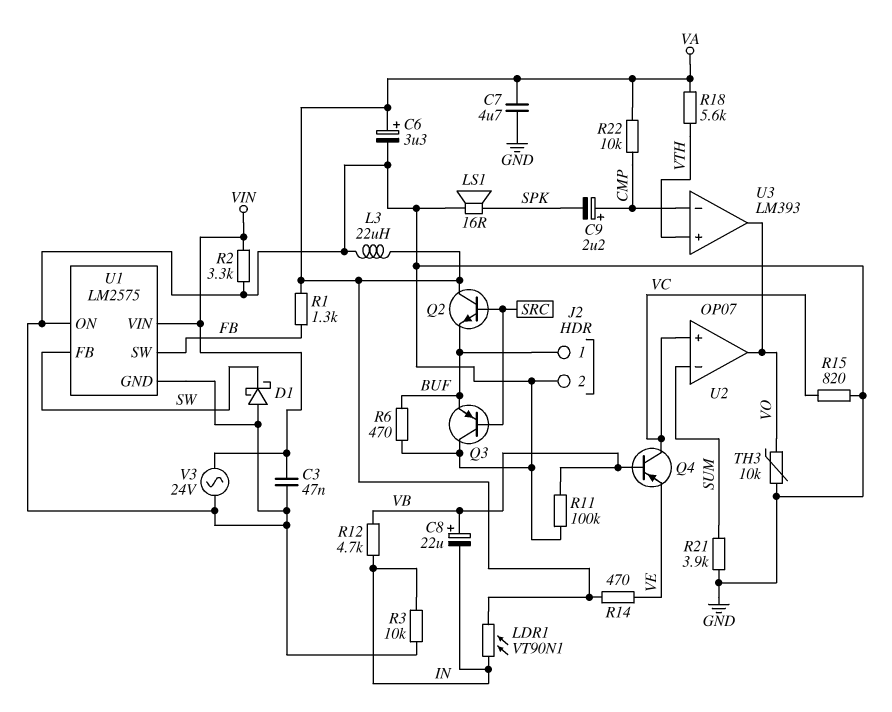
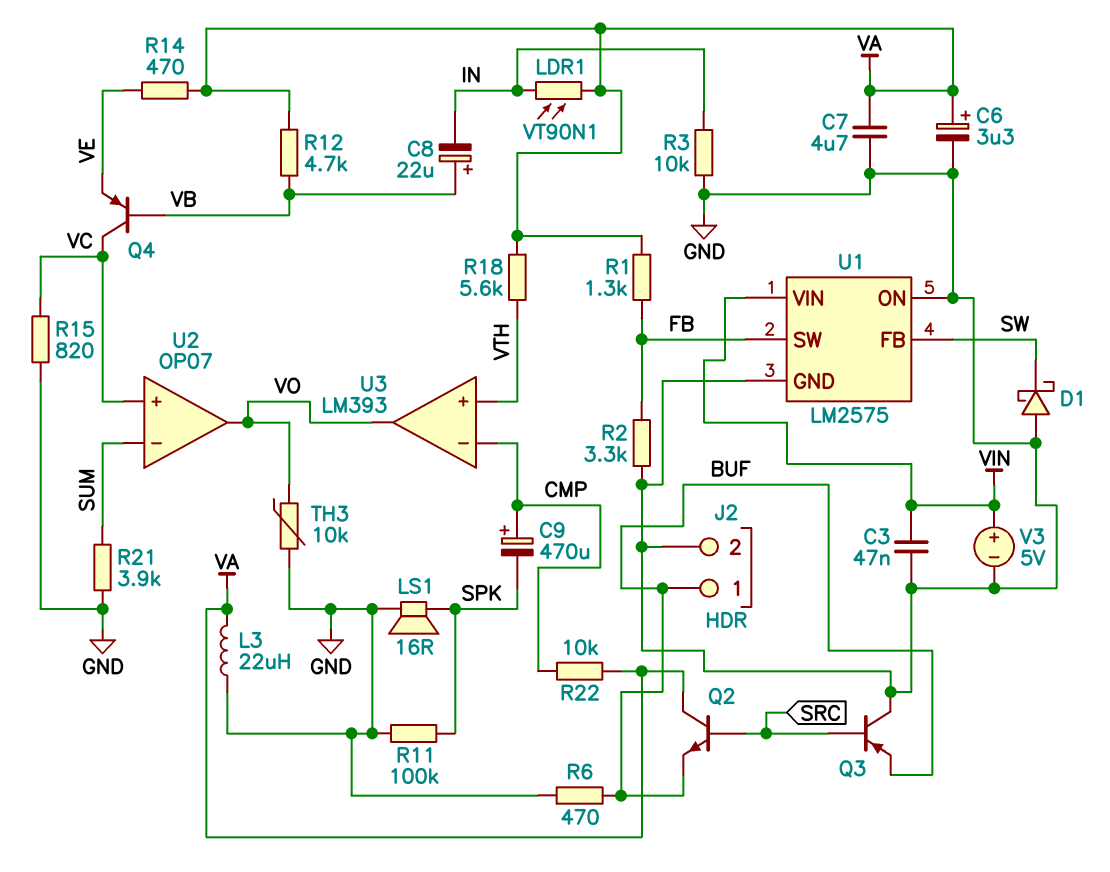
C9: 2.2uF (plus CMP, minus SPK) -> 470uF (plus CMP, minus SPK)
R2: 3.3k (GND, VIN) -> 3.3k (FB, GND)
R11: 100k (GND, VB) -> 100k (GND, SPK)
R12: 4.7k (IN, VB) -> 4.7k (VA, VB)
V3: AC 24V (GND, VIN) -> 5V (plus VIN, minus GND)

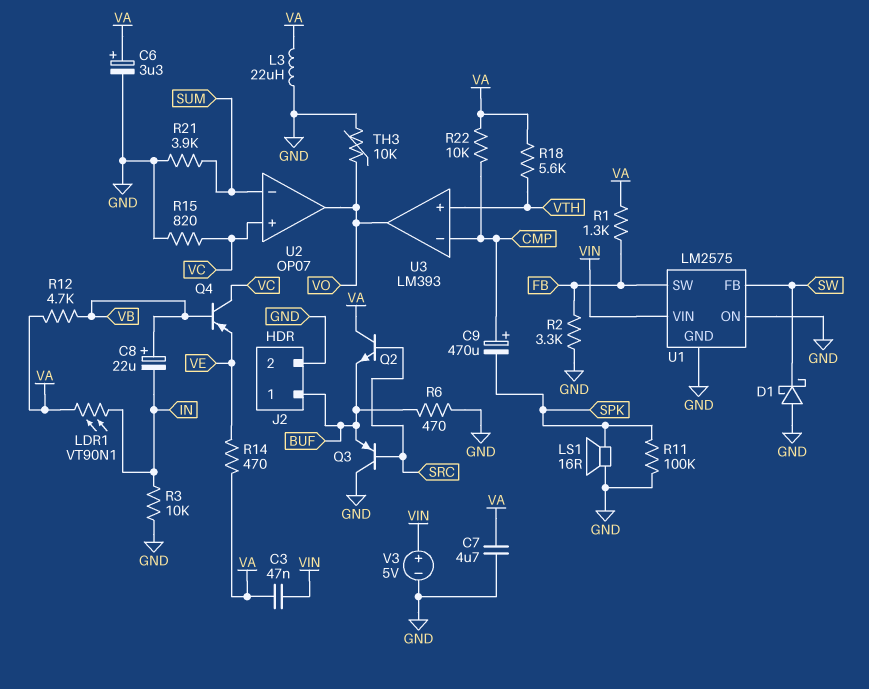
C3: 47nF (GND, VIN) -> 47nF (VA, VIN)

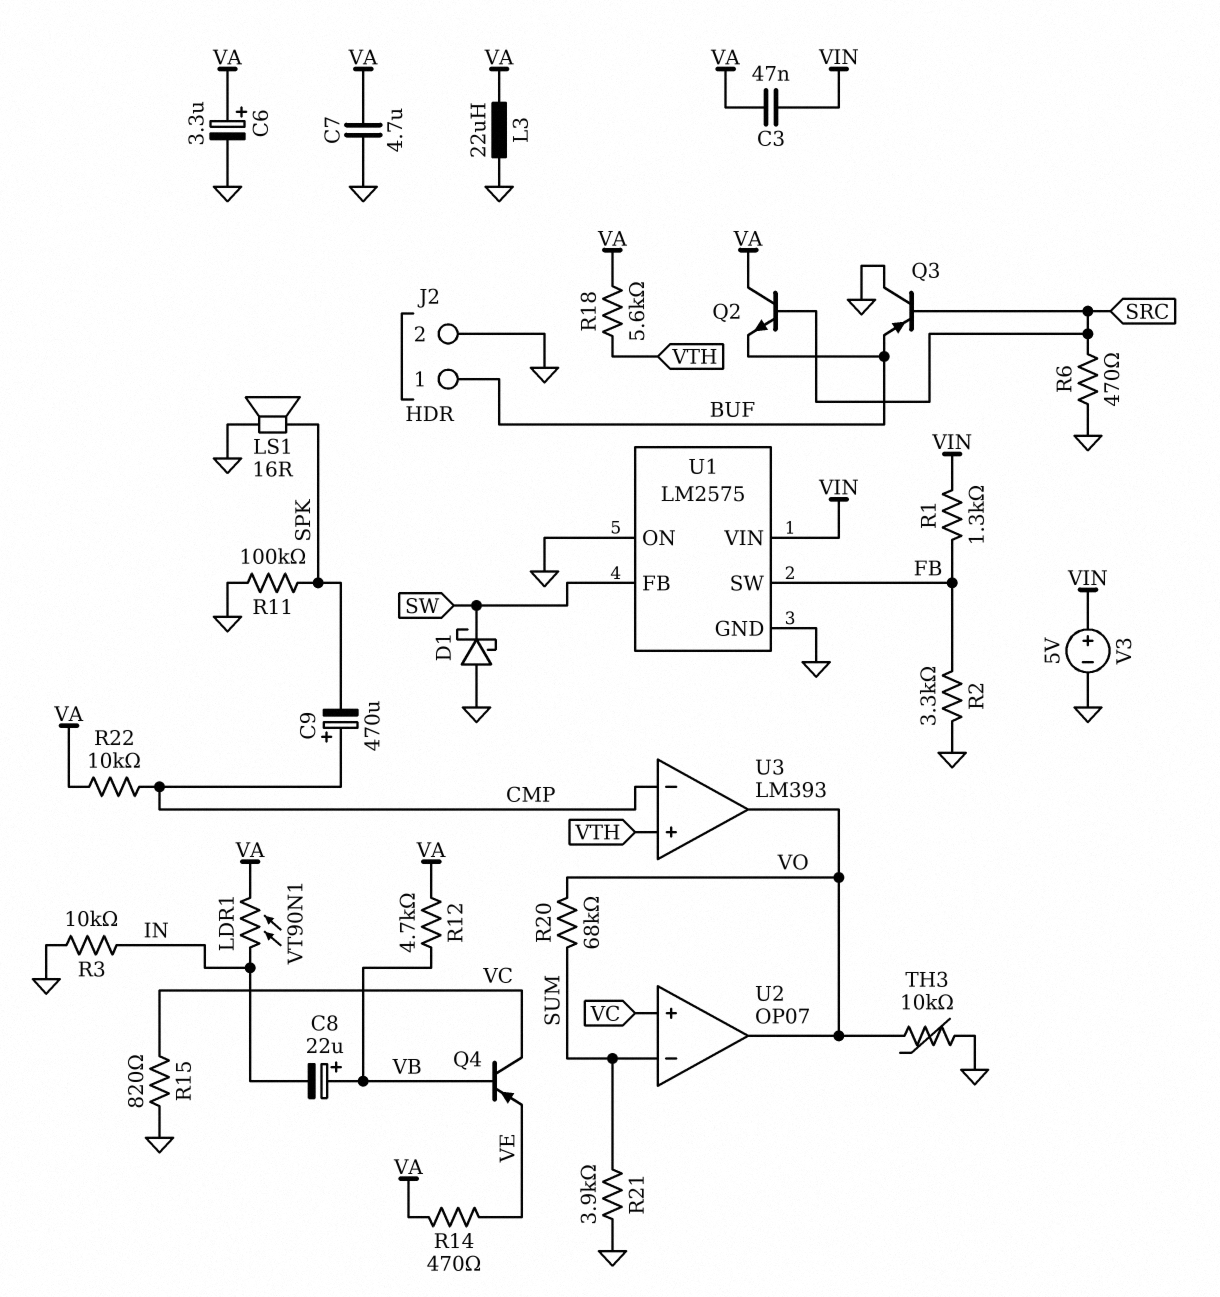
R1: 1.3k (FB, VA) -> 1.3k (FB, VIN)
R6: 470 (BUF, GND) -> 470 (GND, SRC)
R20: none -> 68k (SUM, VO)

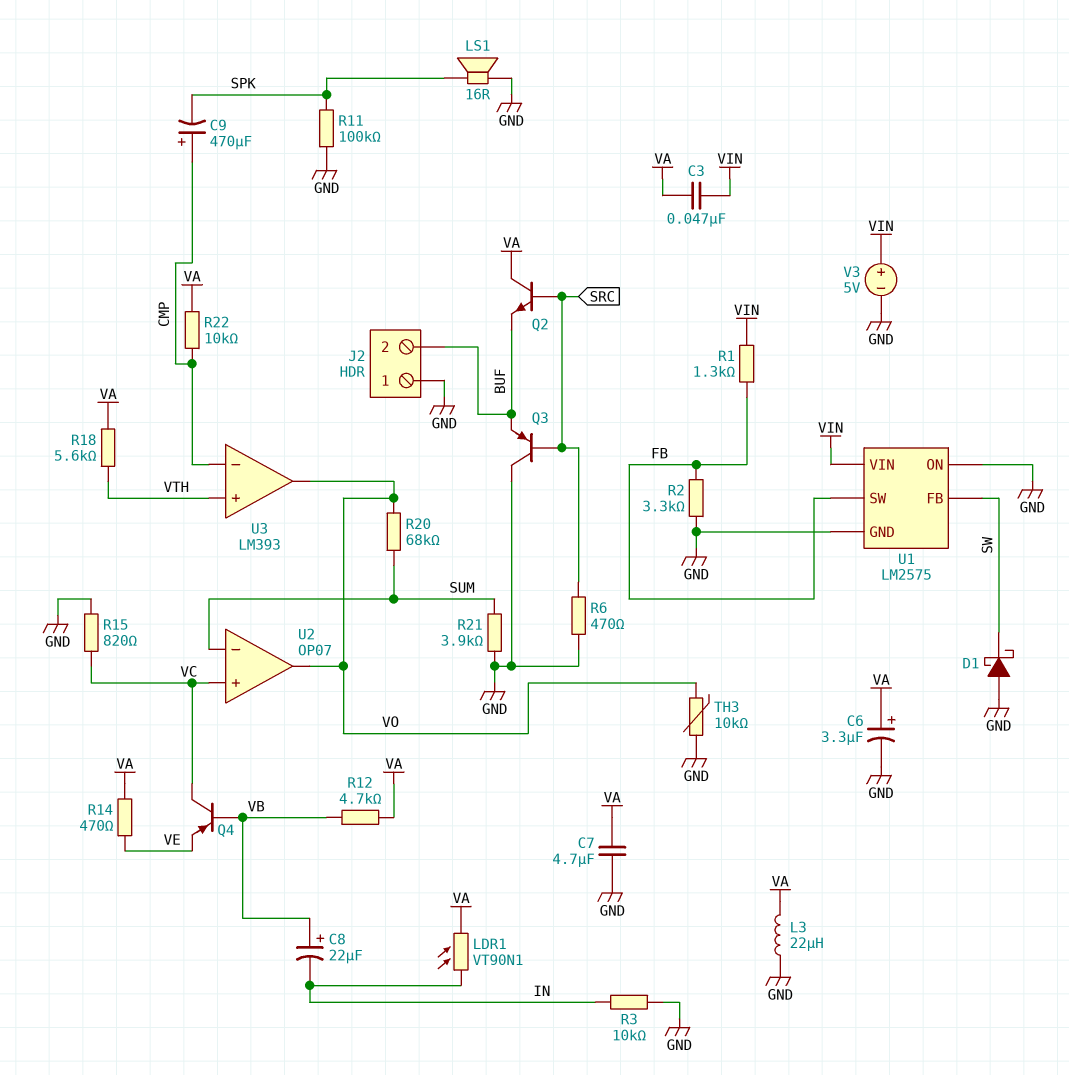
J2 pin 1: BUF -> GND
J2 pin 2: GND -> BUF

